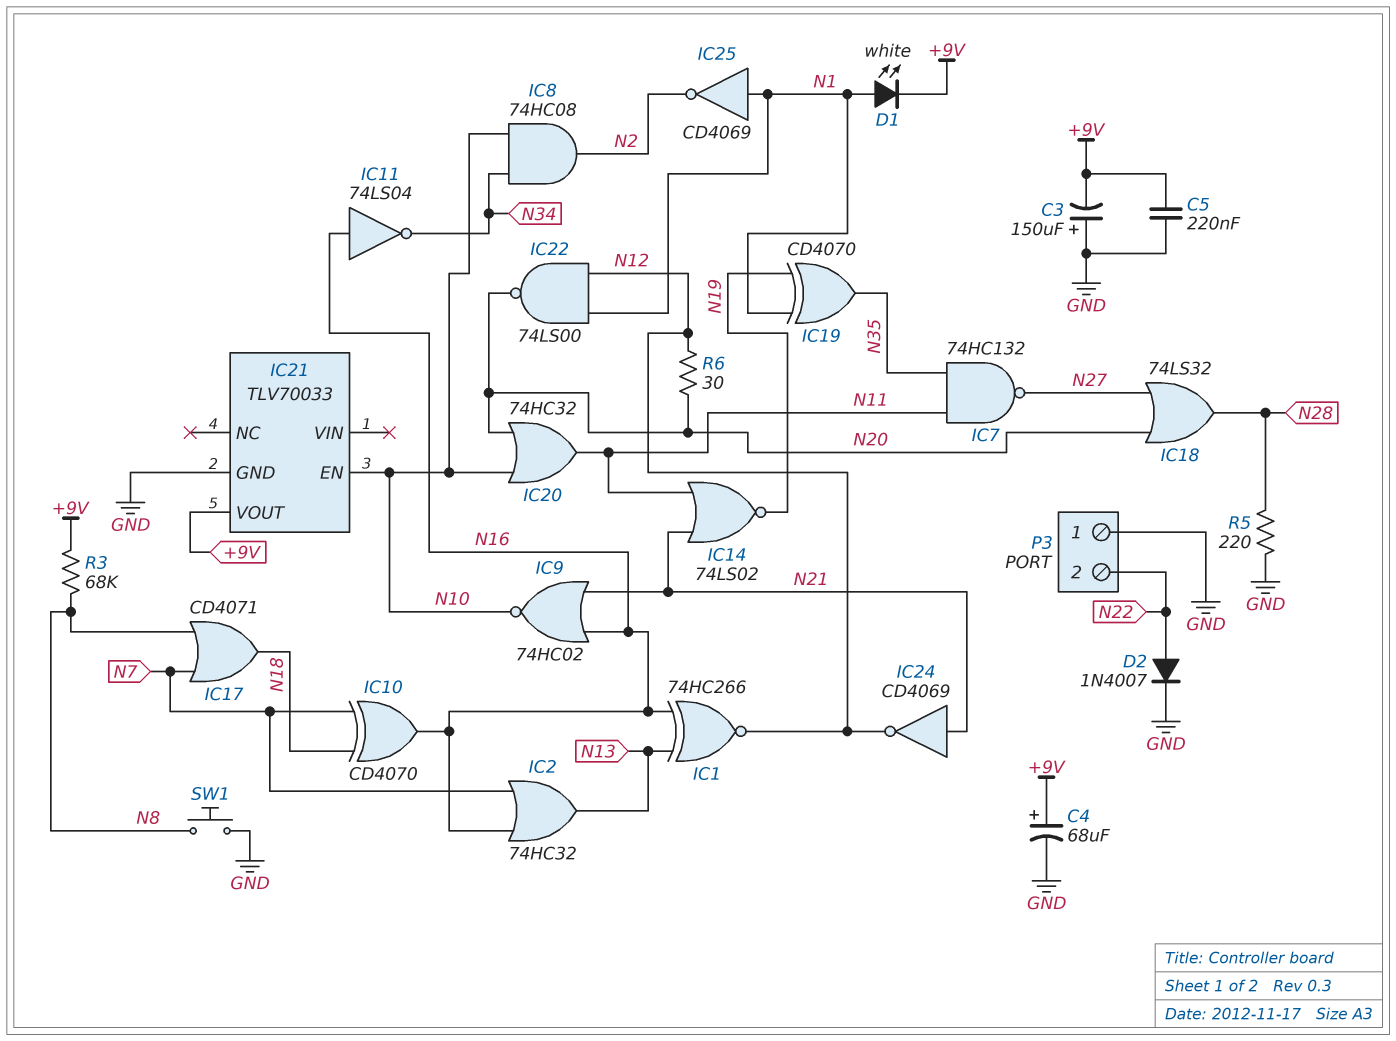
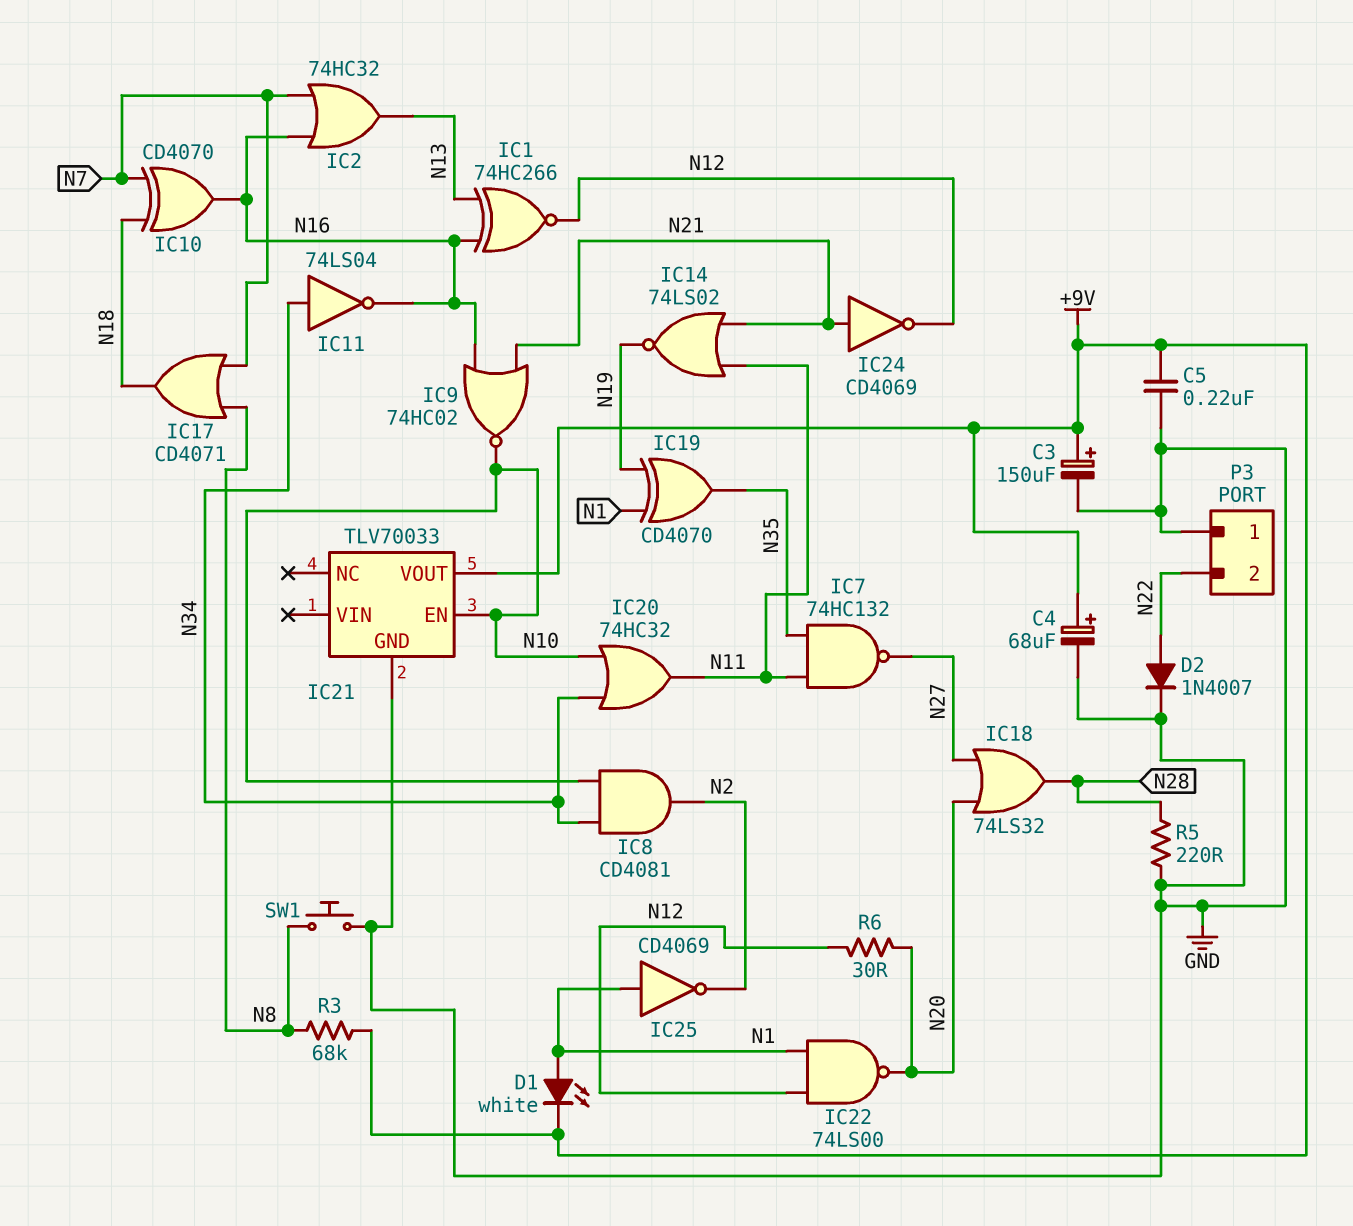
C3: 150uF (plus GND, minus +9V) -> 150uF (plus +9V, minus GND)
IC8: AND 74HC08 (in N10, in N34, out N2) -> AND CD4081 (in N10, in N34, out N2)
IC11: NOT 74LS04 (in N16, out N34) -> NOT 74LS04 (in N34, out N16)
IC20: OR 74HC32 (in N10, in N20, out N11) -> OR 74HC32 (in N10, in N34, out N11)

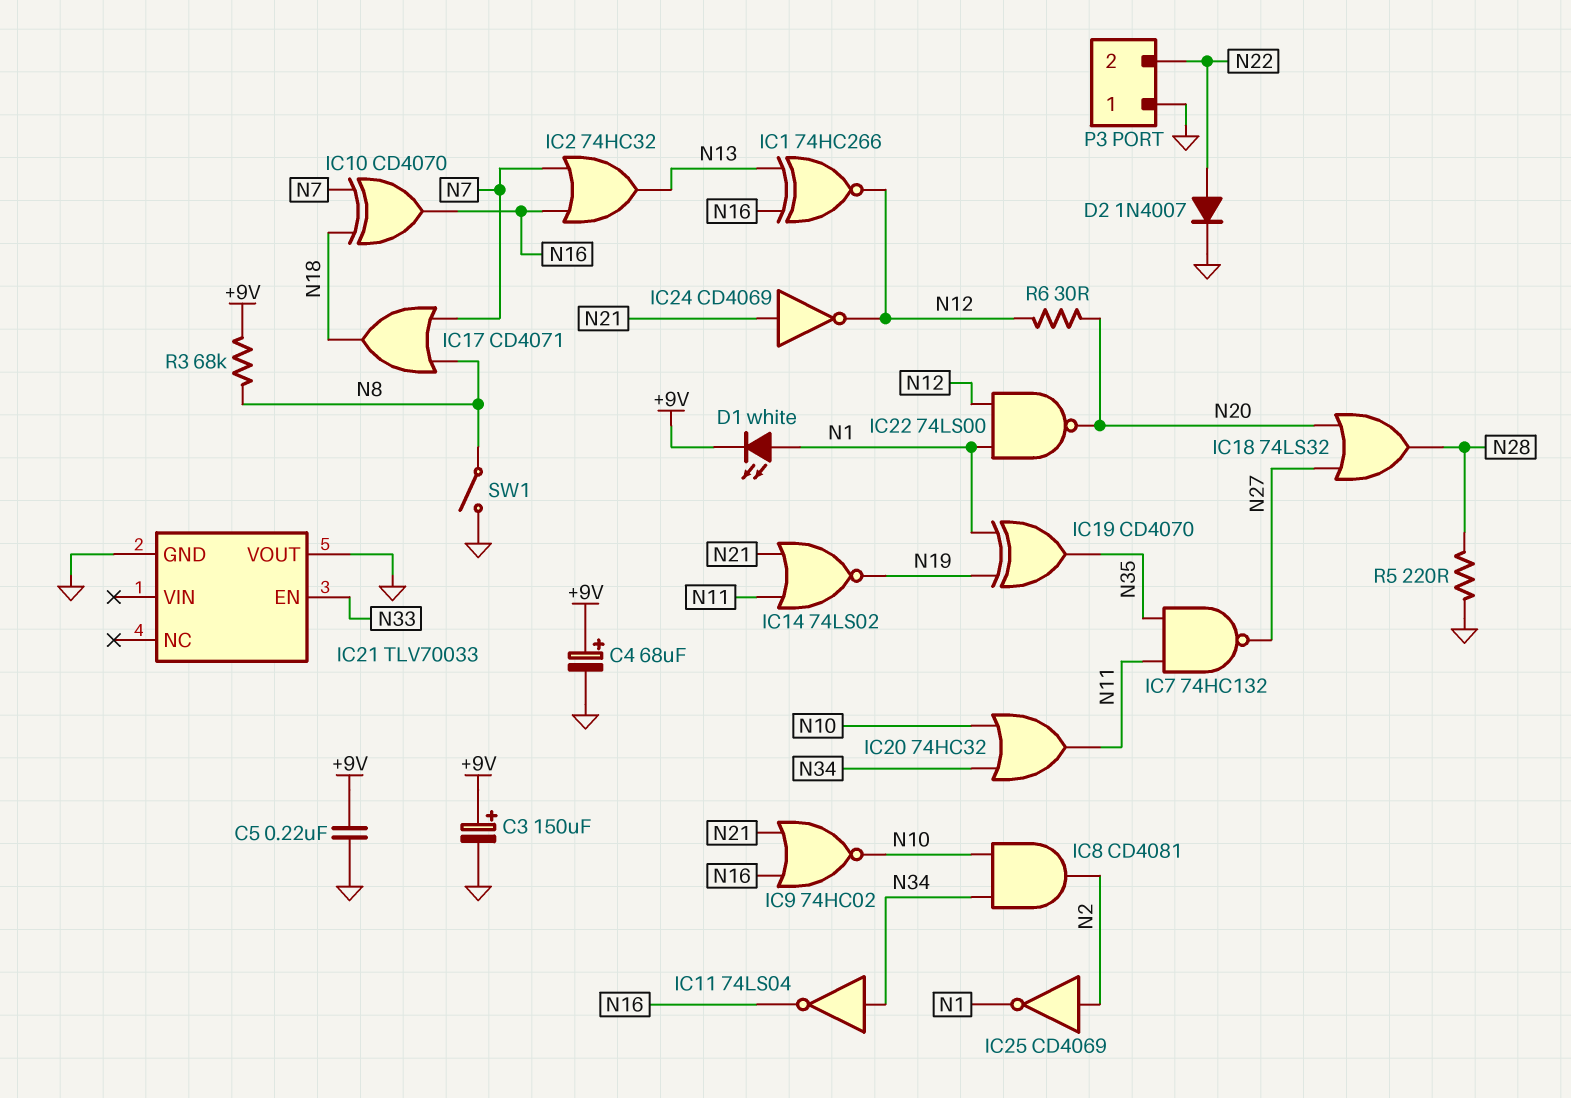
IC21 pin EN: N10 -> N33
IC21 pin VOUT: +9V -> GND
IC25: NOT CD4069 (in N1, out N2) -> NOT CD4069 (in N2, out N1)
SW1: button (GND, N8) -> switch (GND, N8)

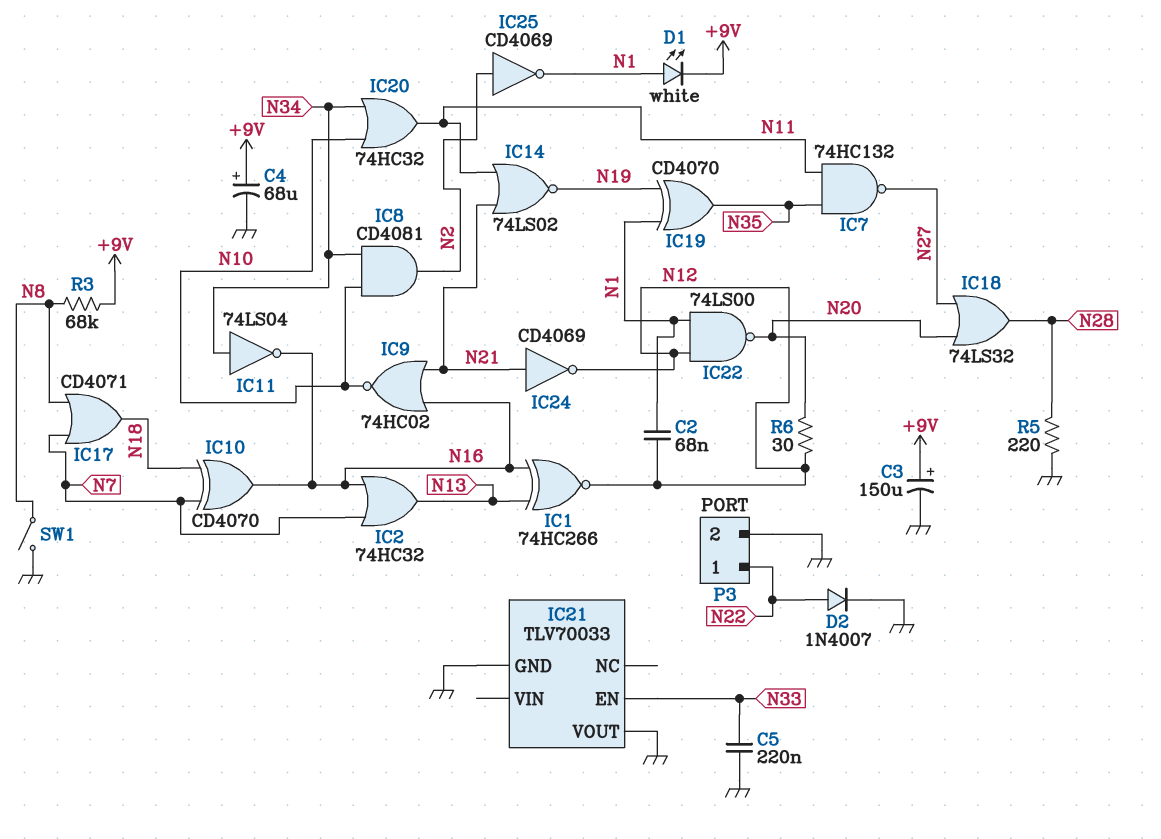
C2: none -> 68nF (N1, N12)
C5: 220nF (+9V, GND) -> 220nF (GND, N33)
P3 pin 1: GND -> N22
P3 pin 2: N22 -> GND

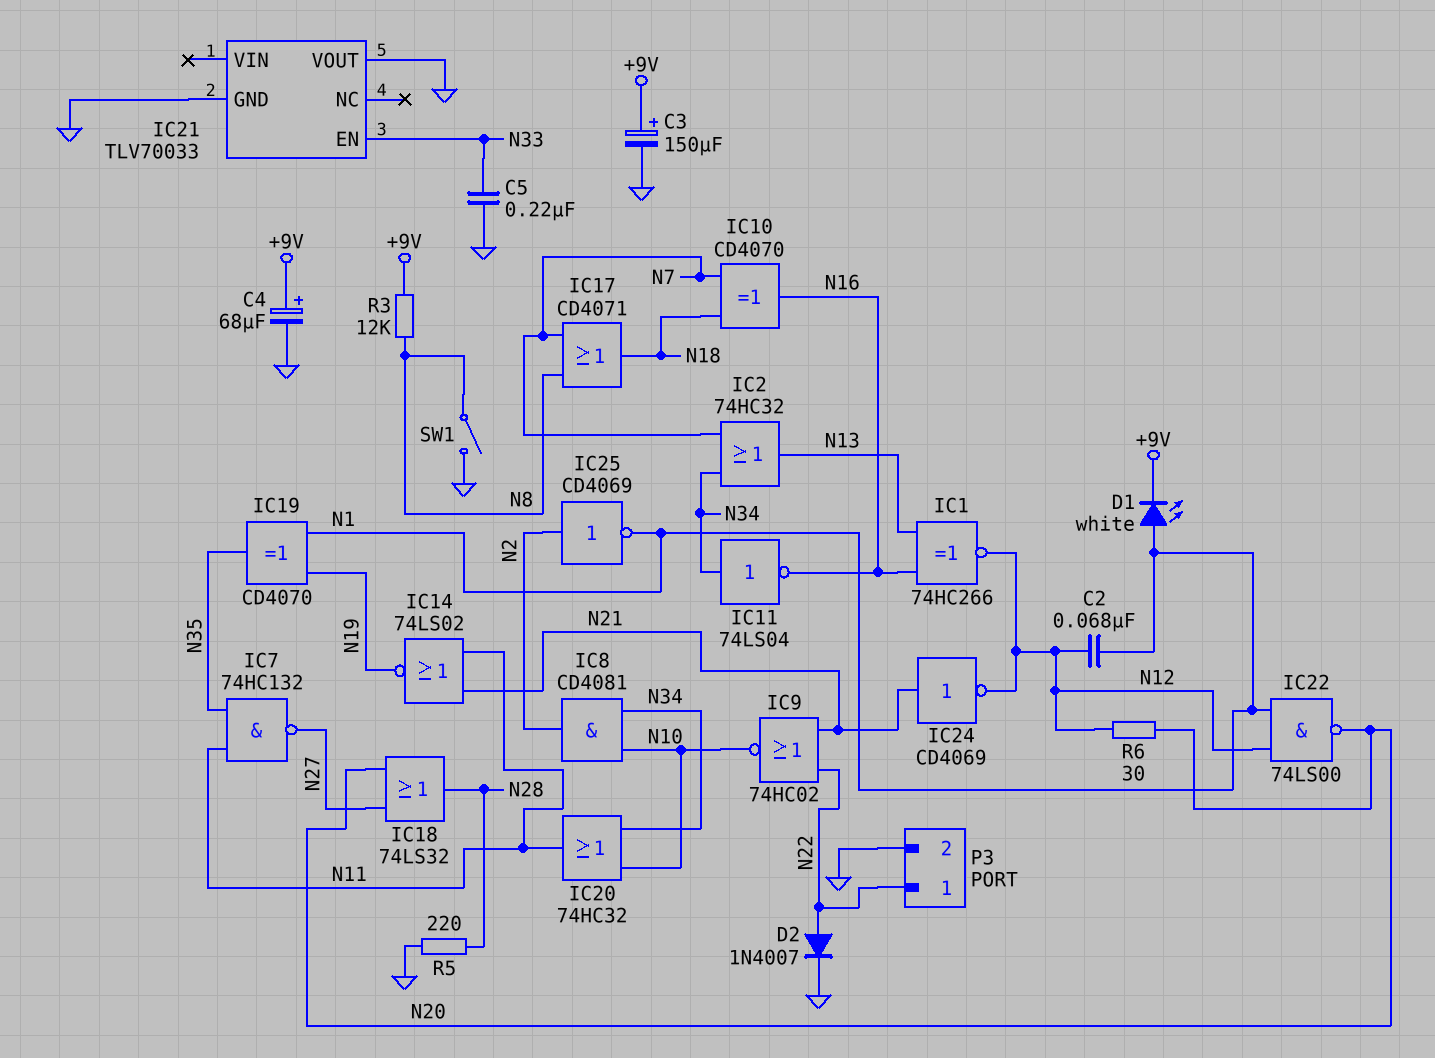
IC2: OR 74HC32 (in N7, in N16, out N13) -> OR 74HC32 (in N7, in N34, out N13)
IC9: NOR 74HC02 (in N16, in N21, out N10) -> NOR 74HC02 (in N21, in N22, out N10)
R3: 68k (+9V, N8) -> 12k (+9V, N8)

